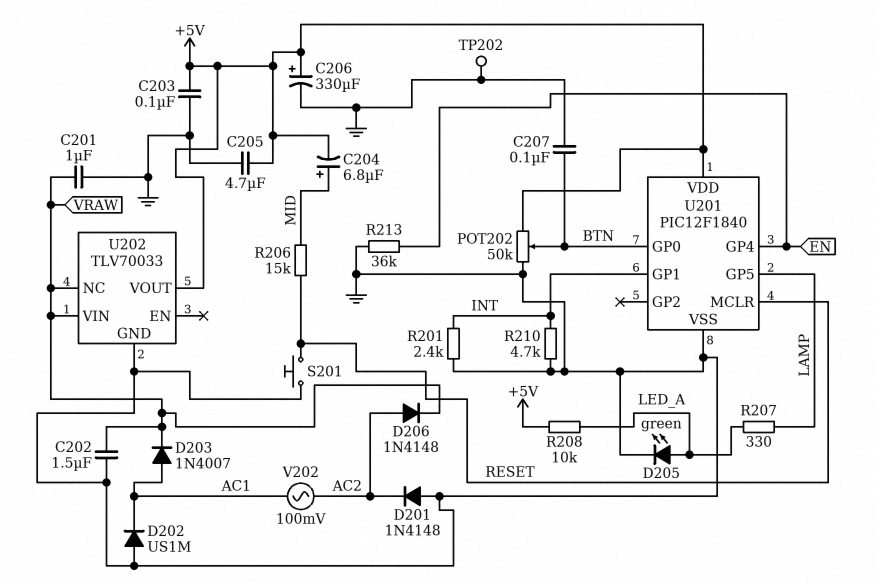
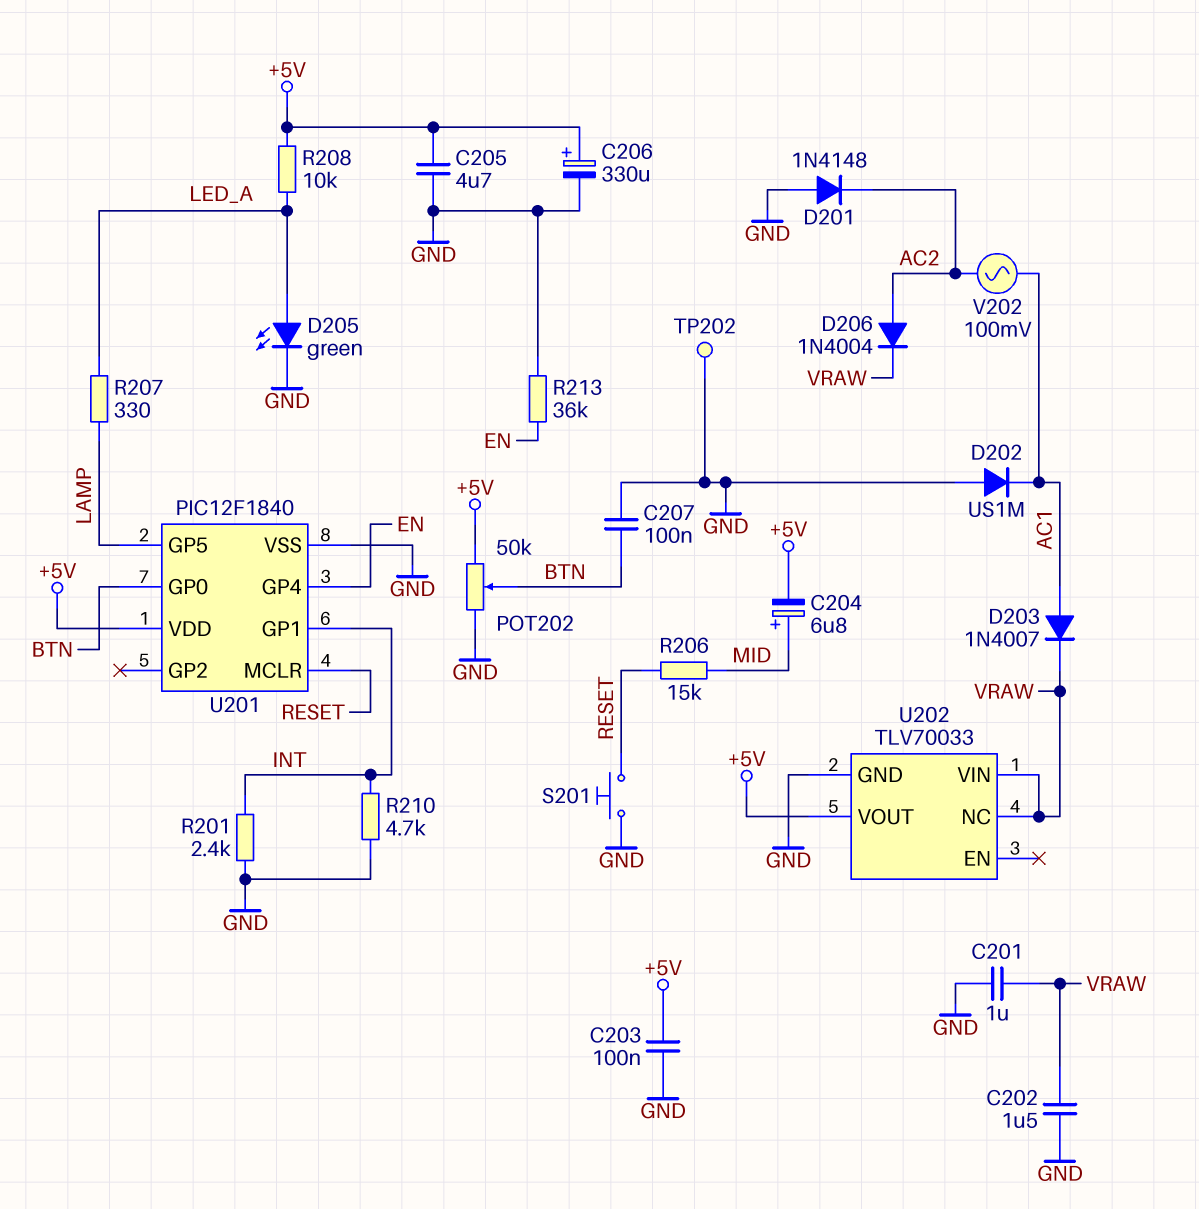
D206: diode 1N4148 (A AC2, K VRAW) -> diode 1N4004 (A AC2, K VRAW)

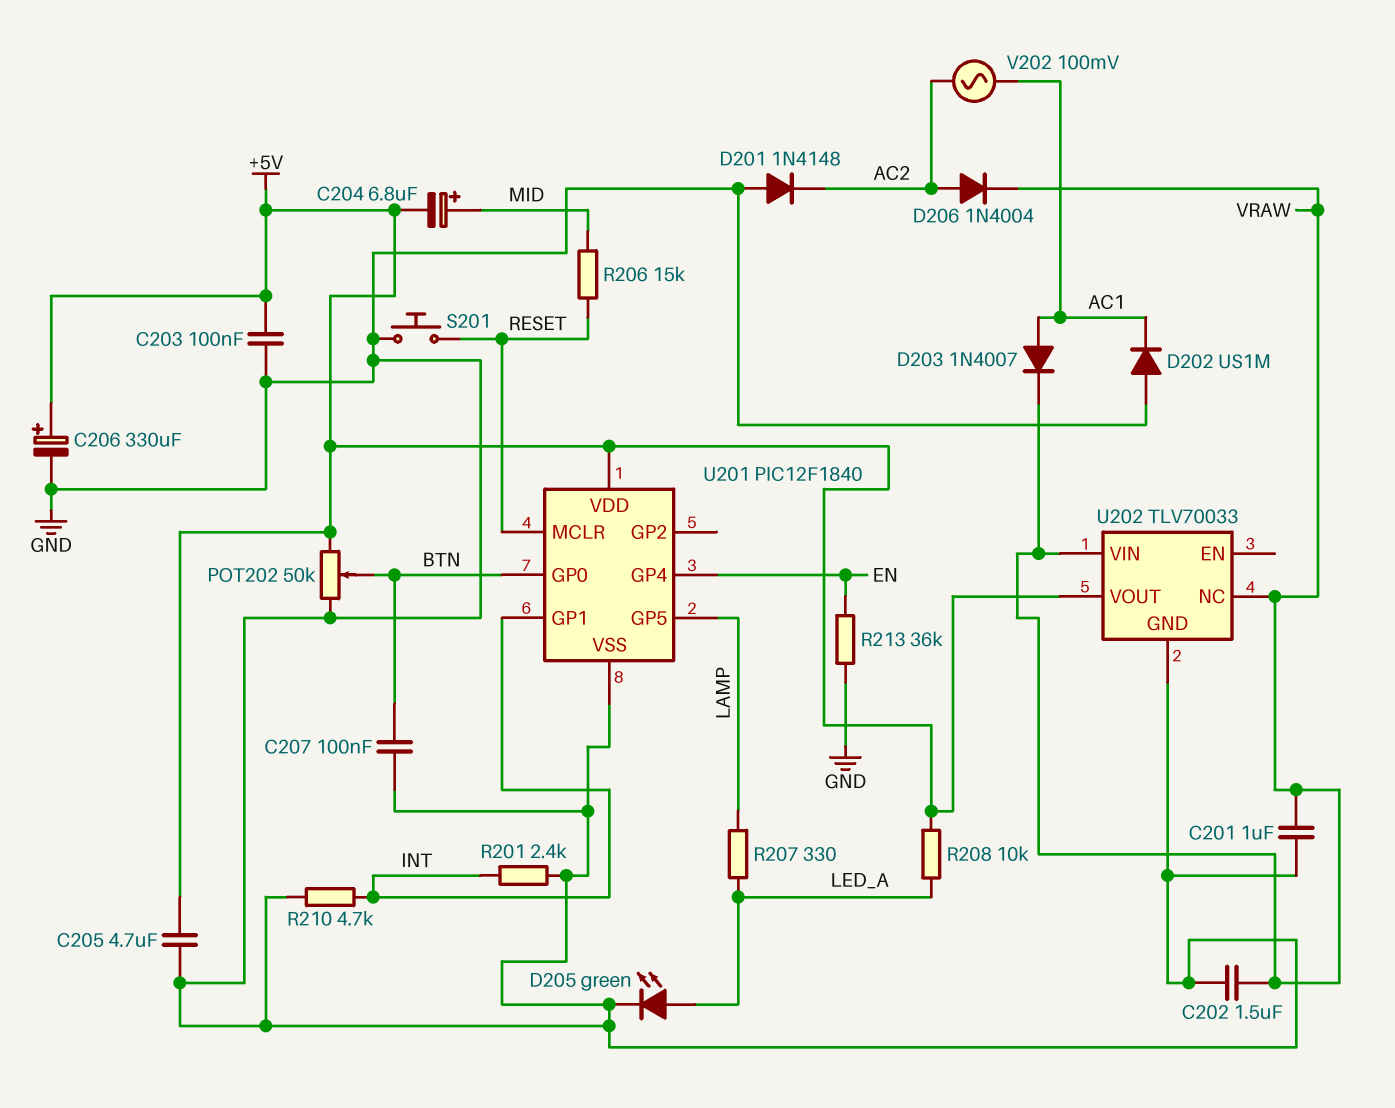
TP202: test point (GND) -> none

